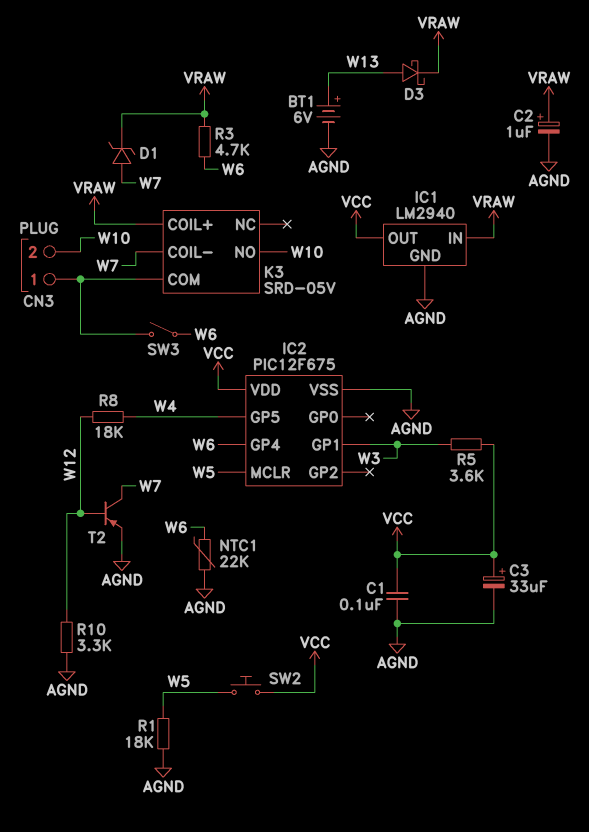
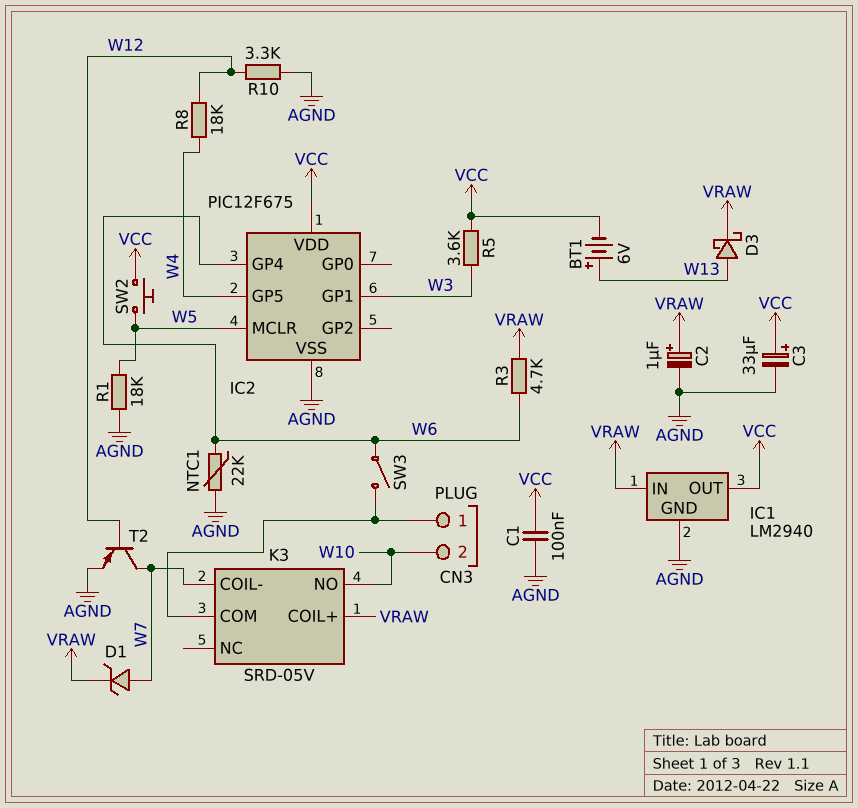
BT1: 6V (plus W13, minus AGND) -> 6V (plus W13, minus VCC)

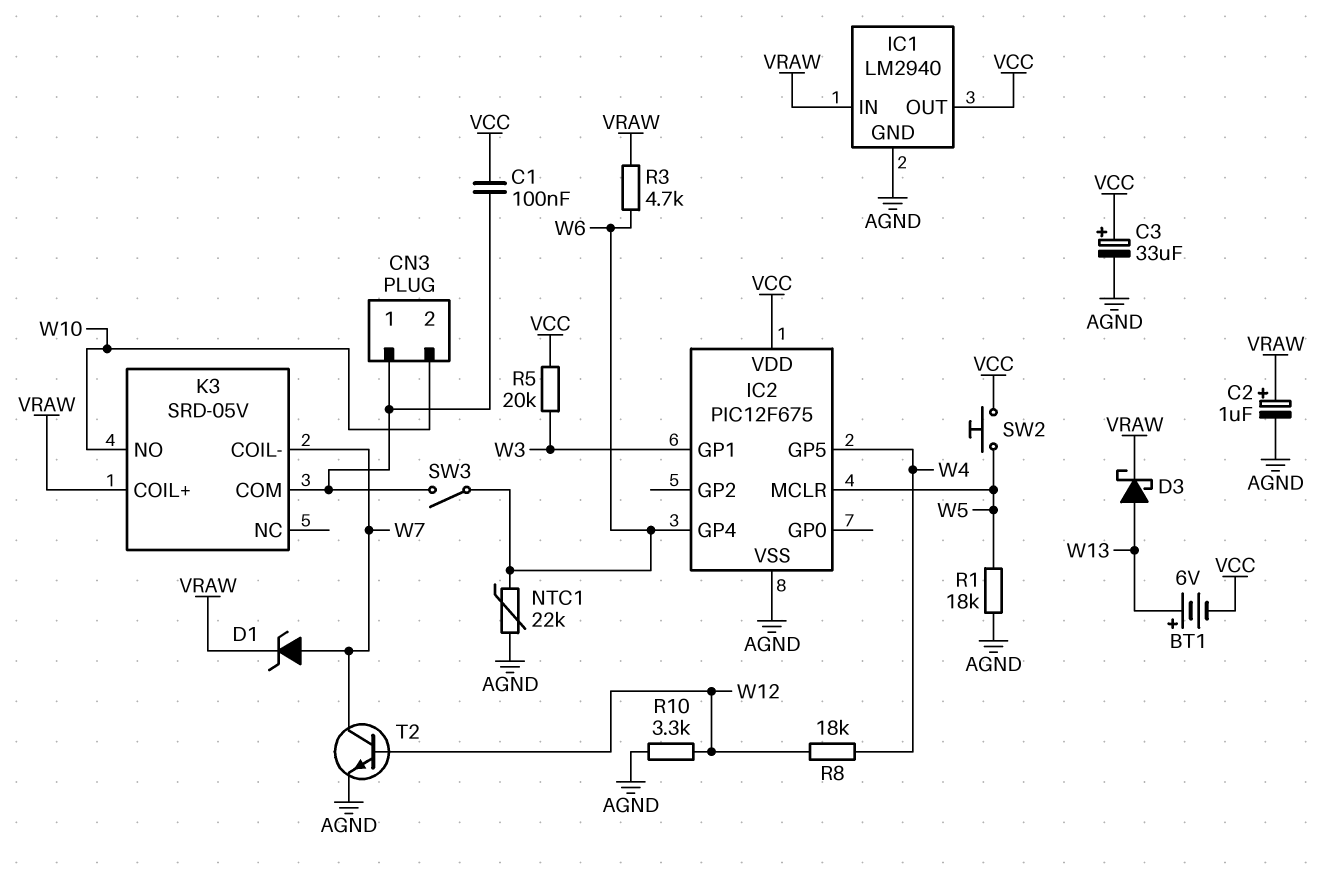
C1: 100nF (AGND, VCC) -> 100nF (CN3/1, VCC)
R5: 3.6k (VCC, W3) -> 20k (VCC, W3)
T2: PNP (B W12, C W7, E AGND) -> NPN (B W12, C W7, E AGND)

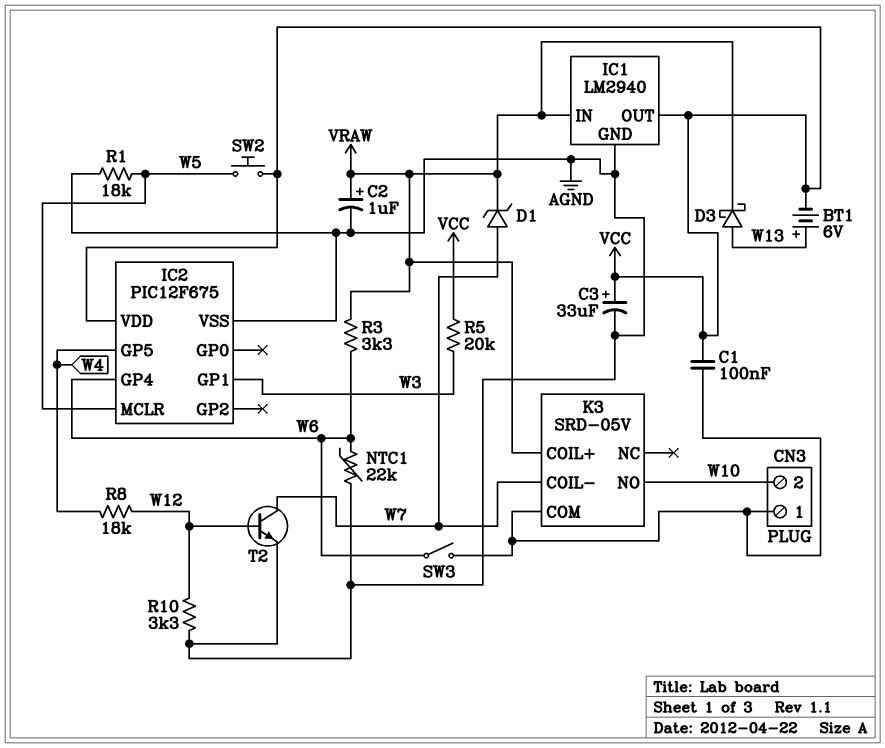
R3: 4.7k (VRAW, W6) -> 3.3k (VRAW, W6)

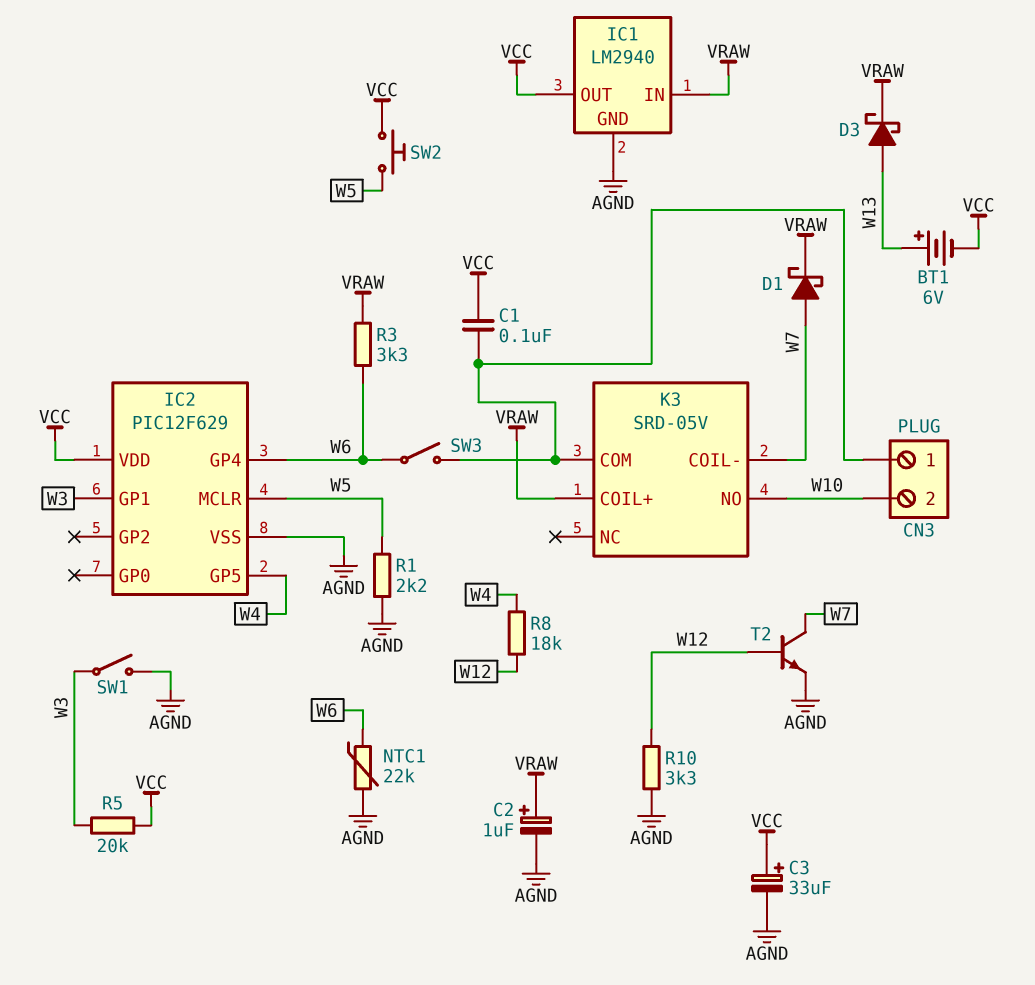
D1: zener (A W7, K VRAW) -> schottky (A W7, K VRAW)
IC2: PIC12F675 -> PIC12F629
R1: 18k (AGND, W5) -> 2.2k (AGND, W5)
SW1: none -> switch (AGND, W3)

